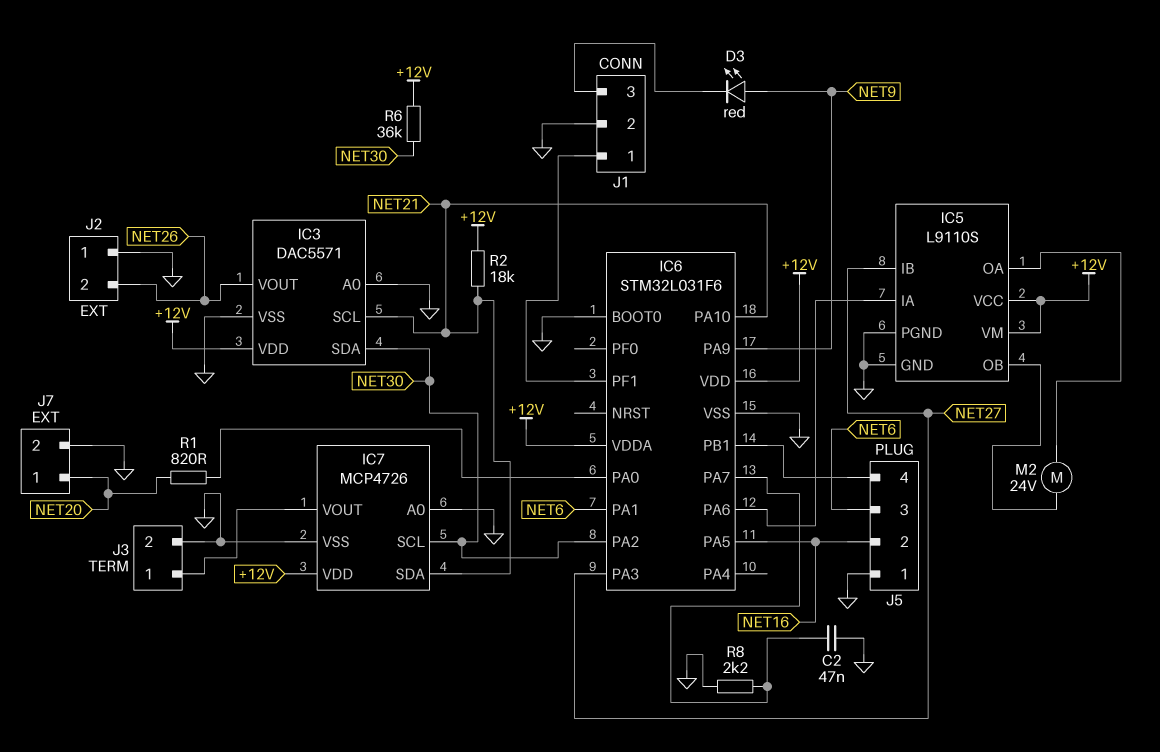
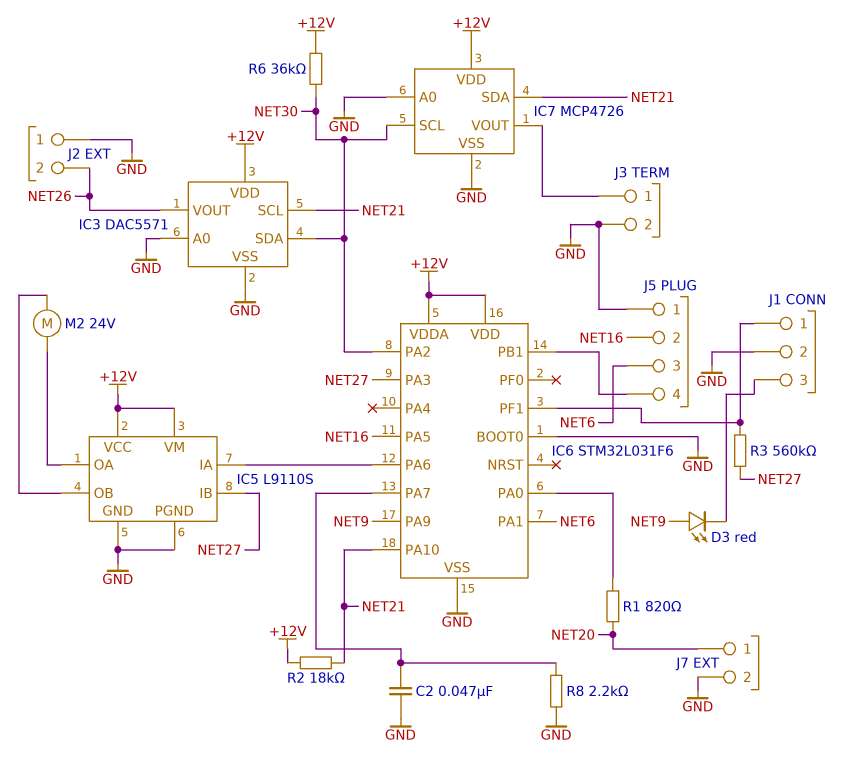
R3: none -> 560k (IC6/PF1, NET27)

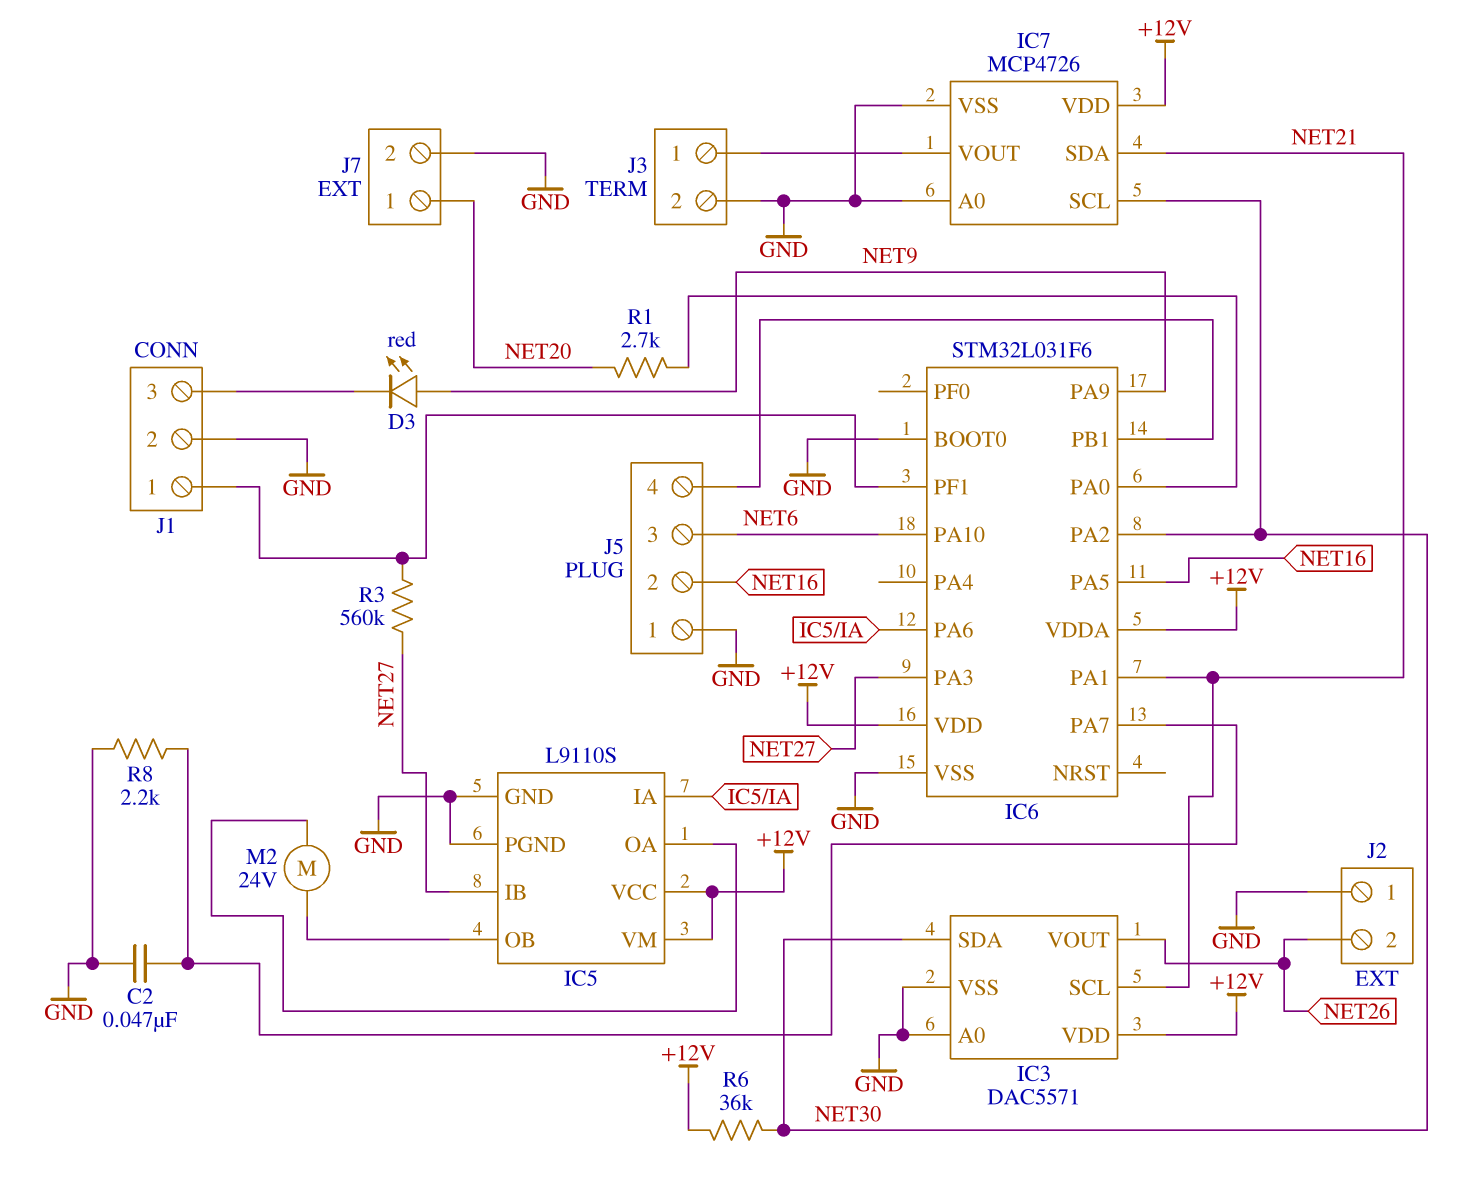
IC6 pin PA1: NET6 -> NET21
IC6 pin PA10: NET21 -> NET6
R1: 820 (IC6/PA0, NET20) -> 2.7k (IC6/PA0, NET20)
R2: 18k (+12V, NET21) -> none

